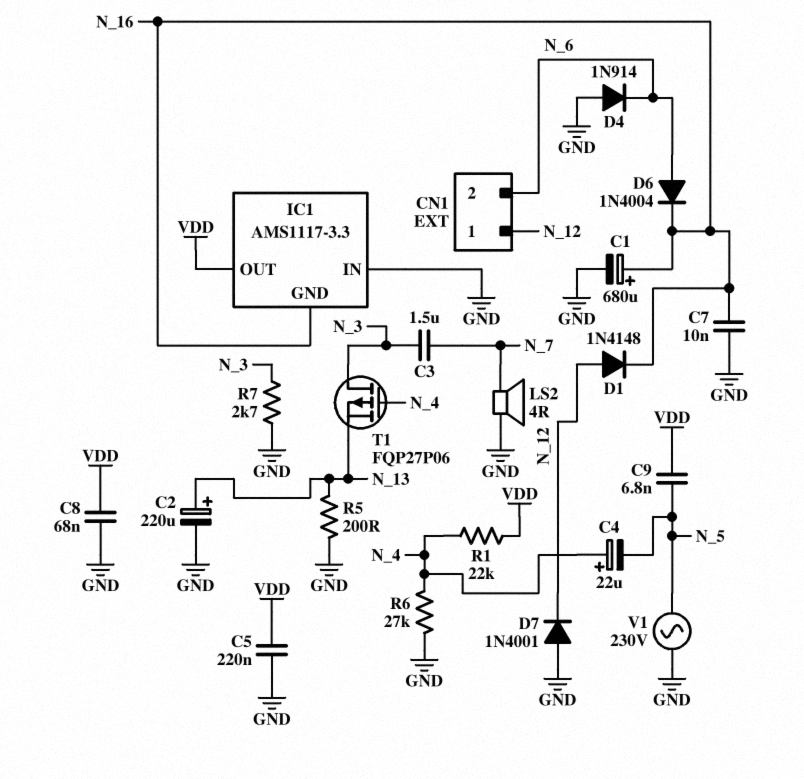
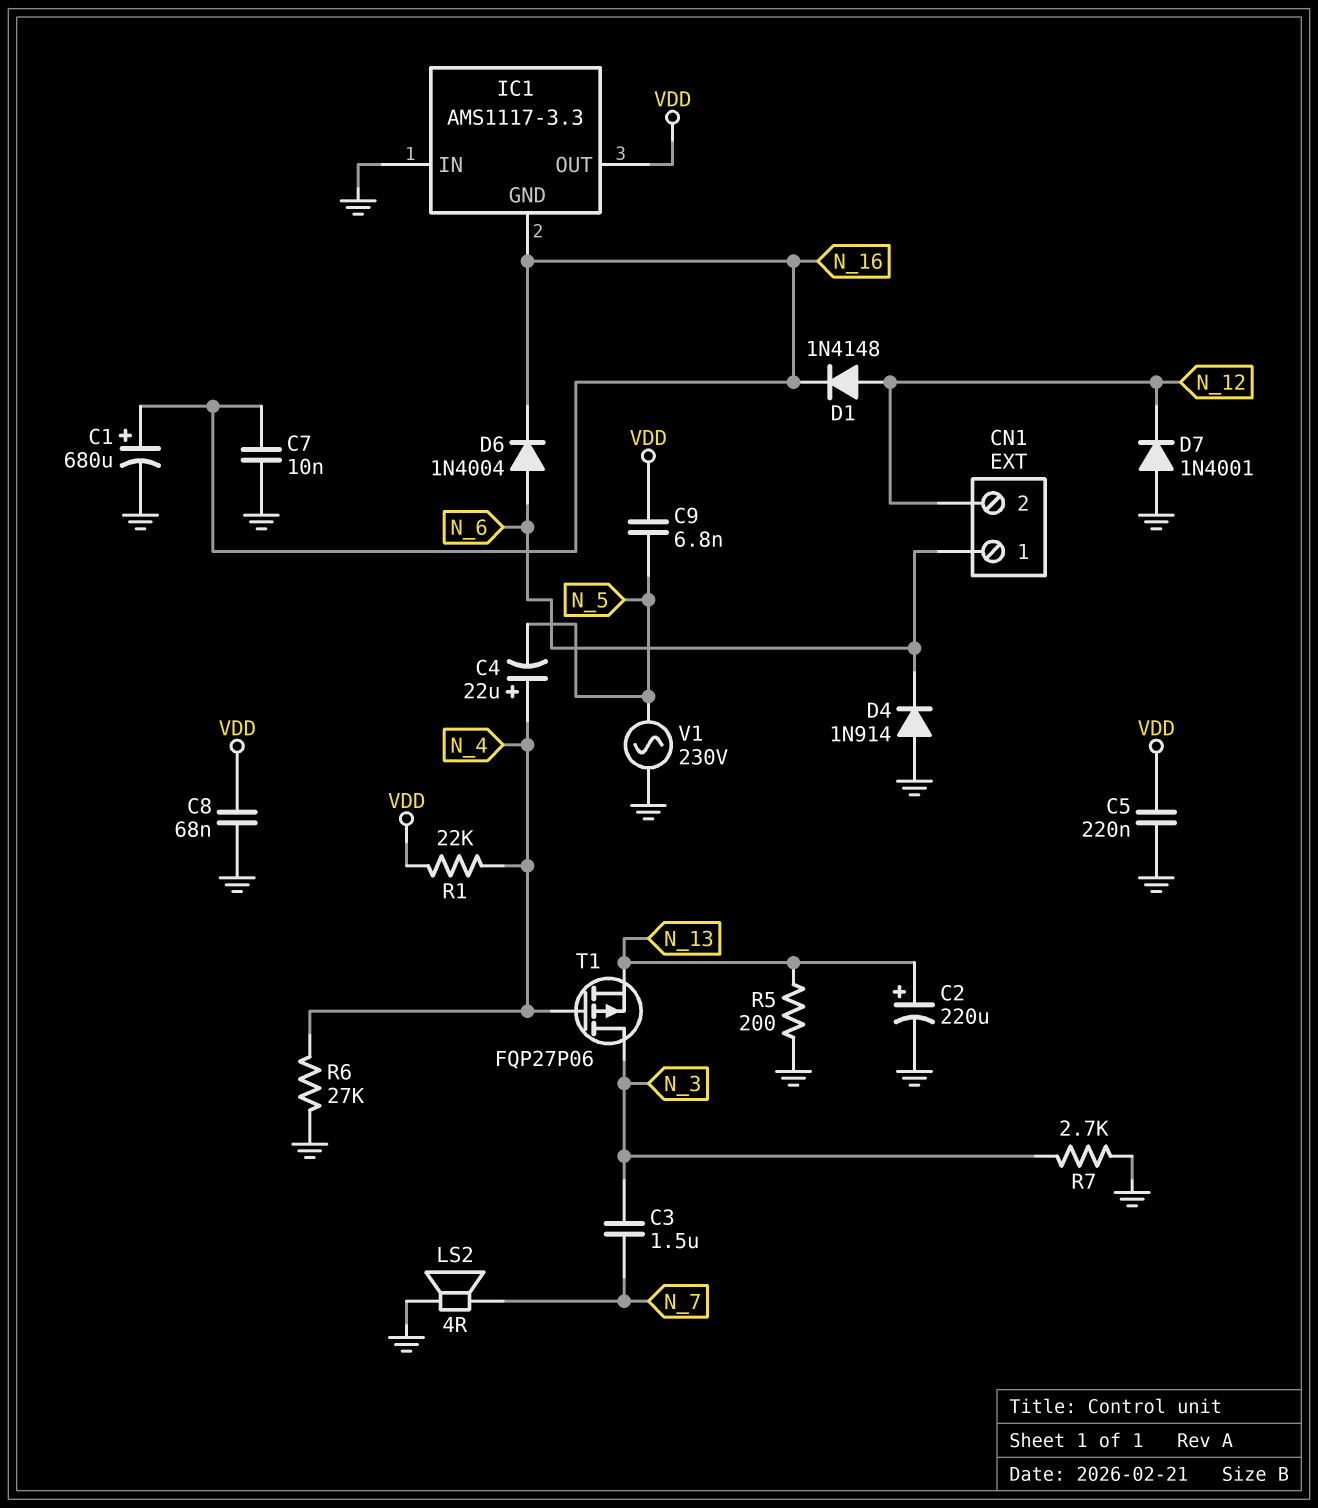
CN1 pin 1: N_12 -> N_6
CN1 pin 2: N_6 -> N_12

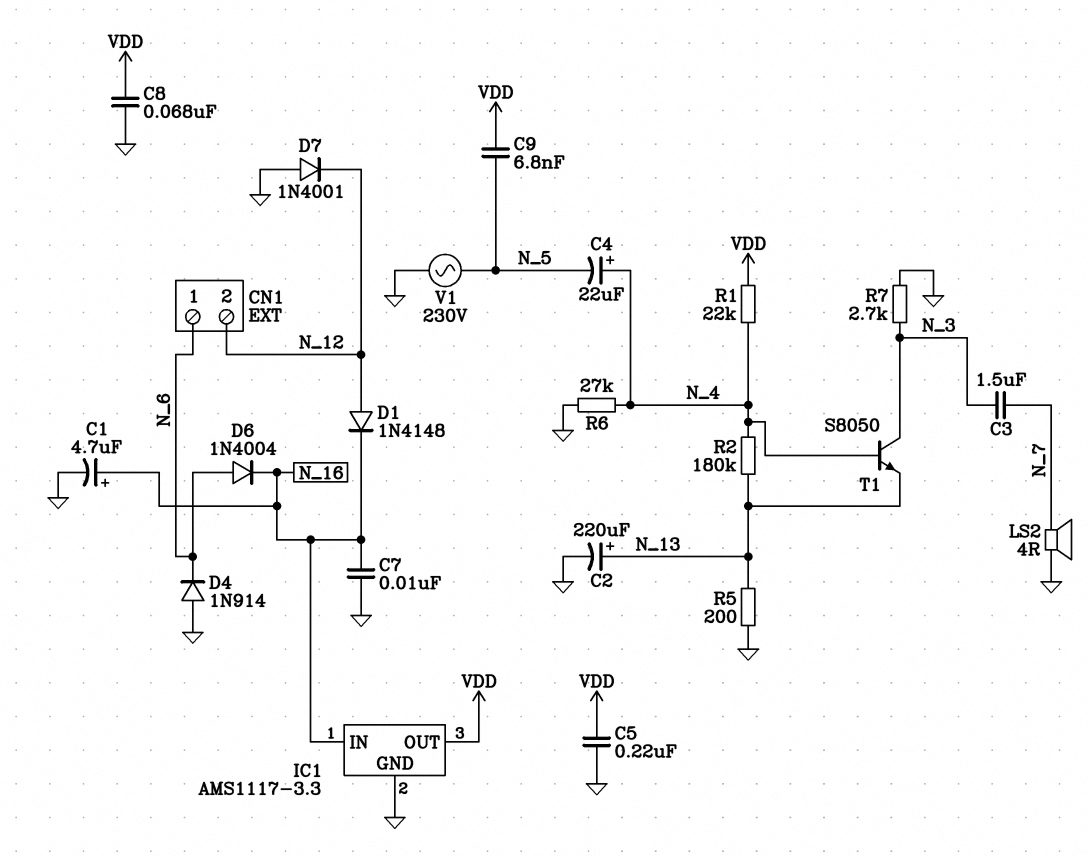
C1: 680uF (plus N_16, minus GND) -> 4.7uF (plus N_16, minus GND)
IC1 pin GND: N_16 -> GND
IC1 pin IN: GND -> N_16
R2: none -> 180k (N_4, N_13)
T1: PMOS FQP27P06 (G N_4, D N_3, S N_13) -> NPN S8050 (B N_4, C N_3, E N_13)

